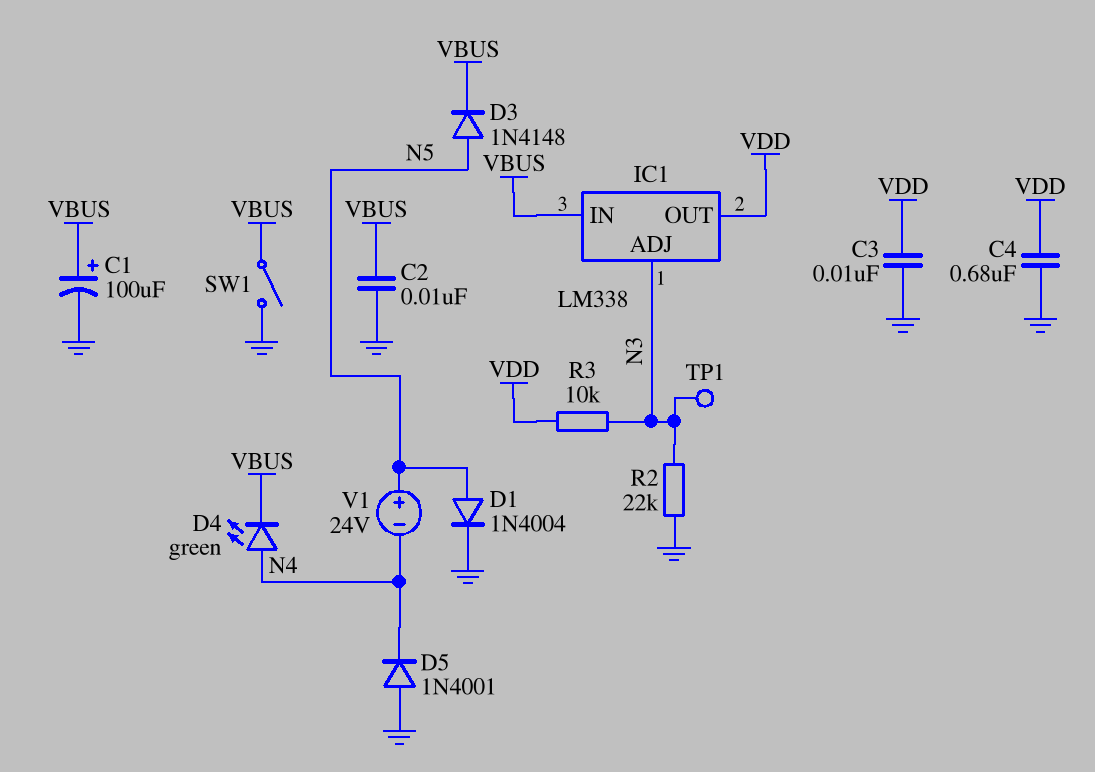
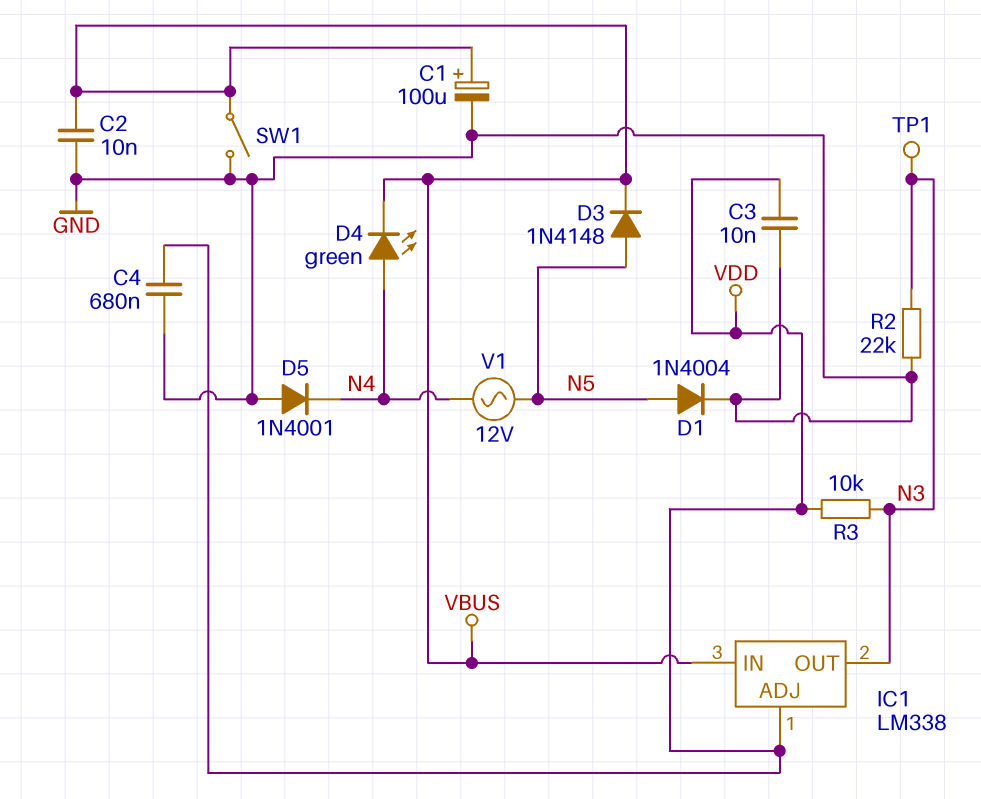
IC1 pin ADJ: N3 -> VDD
IC1 pin OUT: VDD -> N3
V1: 24V (plus N5, minus N4) -> AC 12V (N4, N5)

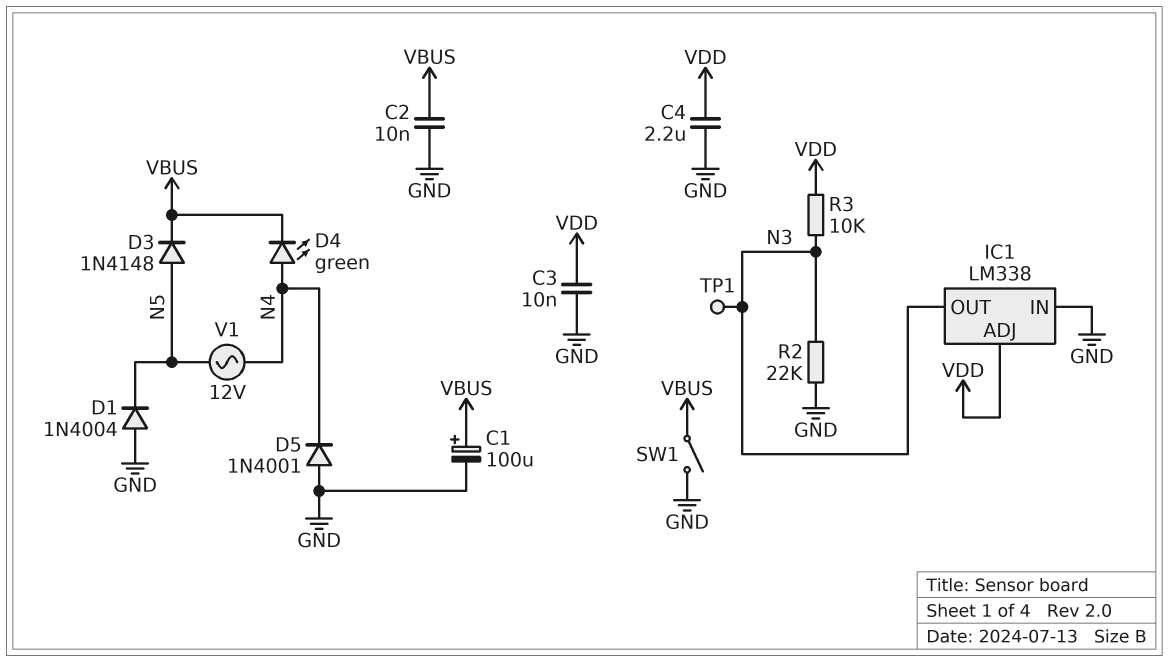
C4: 680nF (GND, VDD) -> 2.2uF (GND, VDD)
D1: diode 1N4004 (A N5, K GND) -> diode 1N4004 (A GND, K N5)
IC1 pin IN: VBUS -> GND

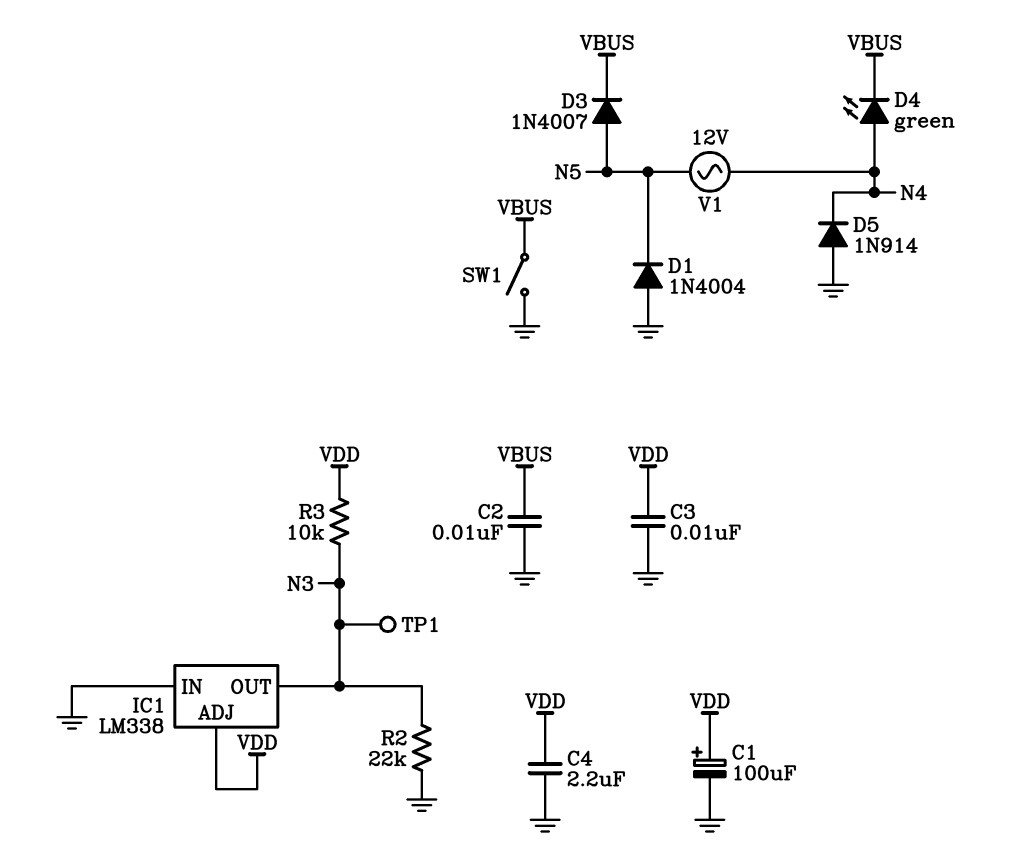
C1: 100uF (plus VBUS, minus GND) -> 100uF (plus VDD, minus GND)
D3: diode 1N4148 (A N5, K VBUS) -> diode 1N4007 (A N5, K VBUS)
D5: diode 1N4001 (A GND, K N4) -> diode 1N914 (A GND, K N4)

